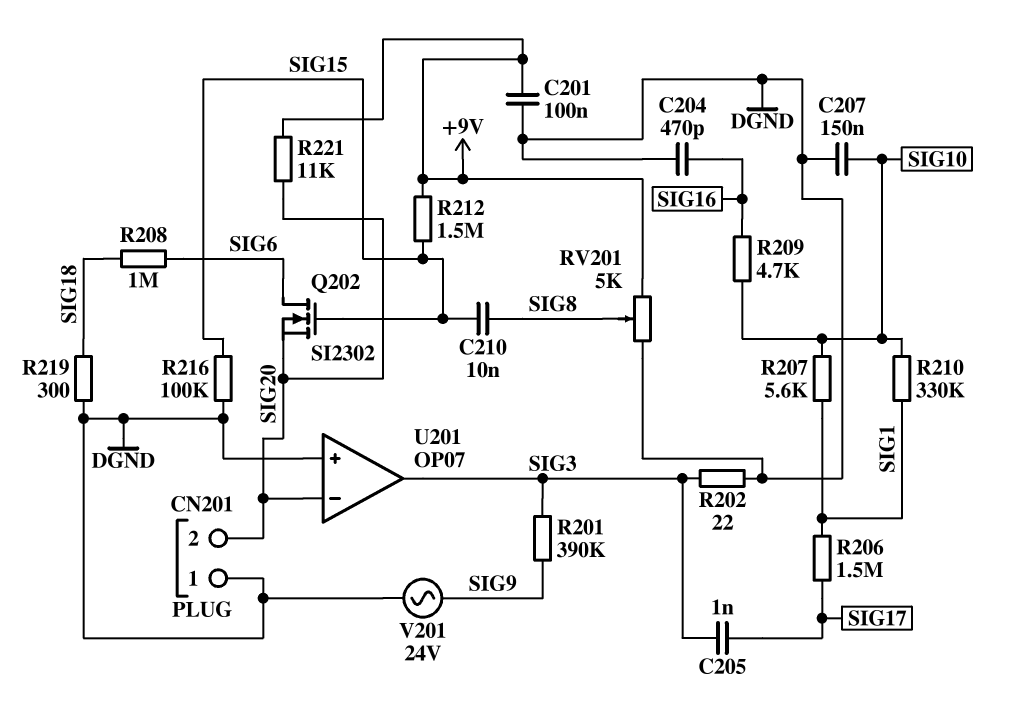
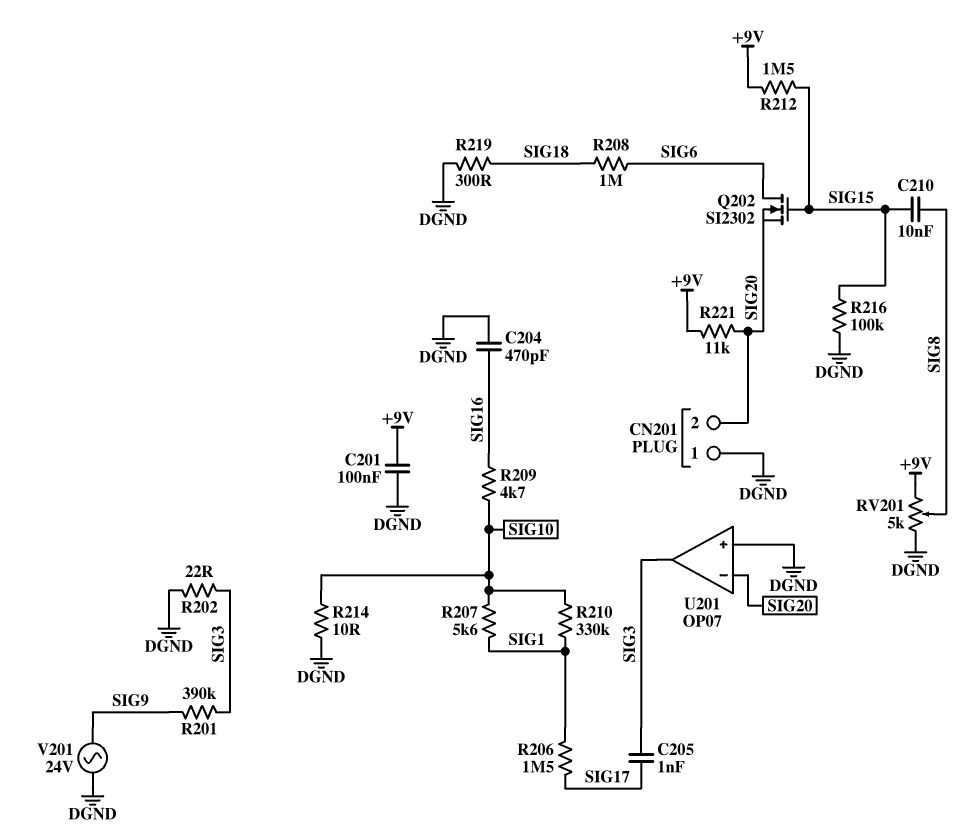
C207: 150nF (DGND, SIG10) -> none
R214: none -> 10 (DGND, SIG10)

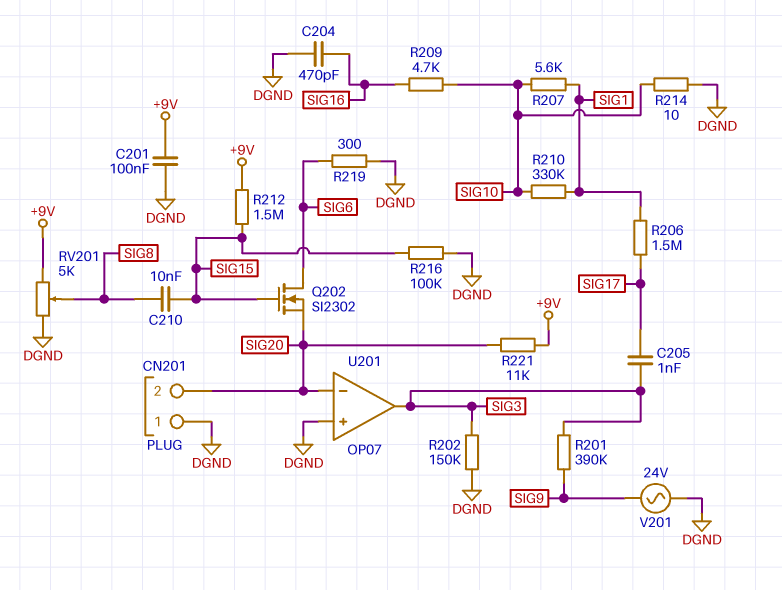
R202: 22 (DGND, SIG3) -> 150k (DGND, SIG3)
R208: 1M (SIG6, SIG18) -> none
R219: 300 (DGND, SIG18) -> 300 (DGND, SIG6)

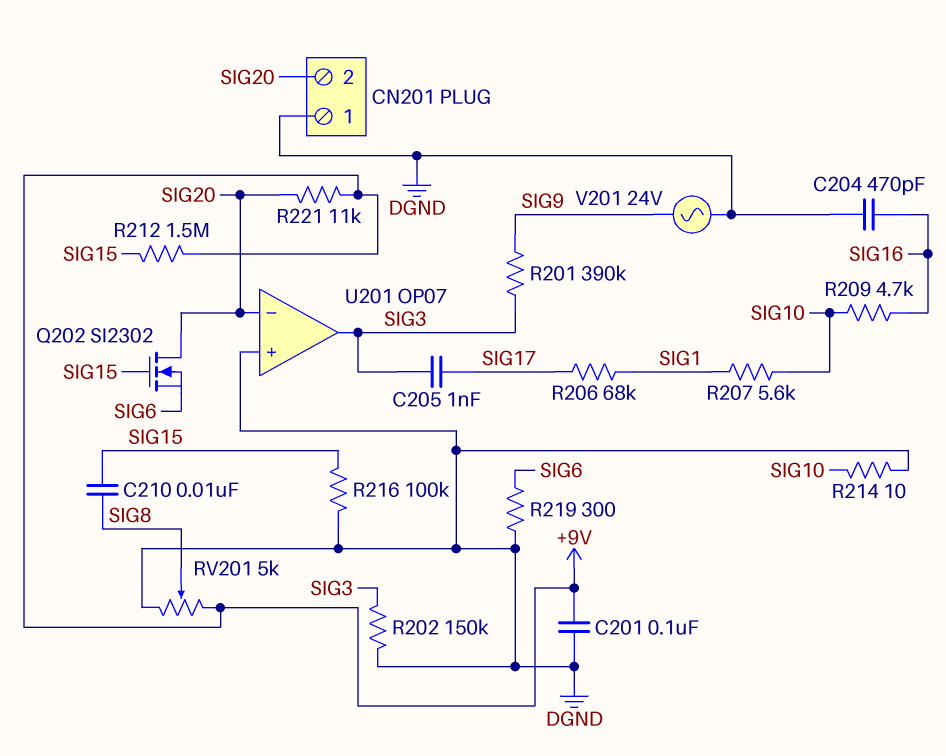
Q202: NMOS SI2302 (G SIG15, D SIG6, S SIG20) -> NMOS SI2302 (G SIG15, D SIG20, S SIG6)
R206: 1.5M (SIG1, SIG17) -> 68k (SIG1, SIG17)
R210: 330k (SIG1, SIG10) -> none

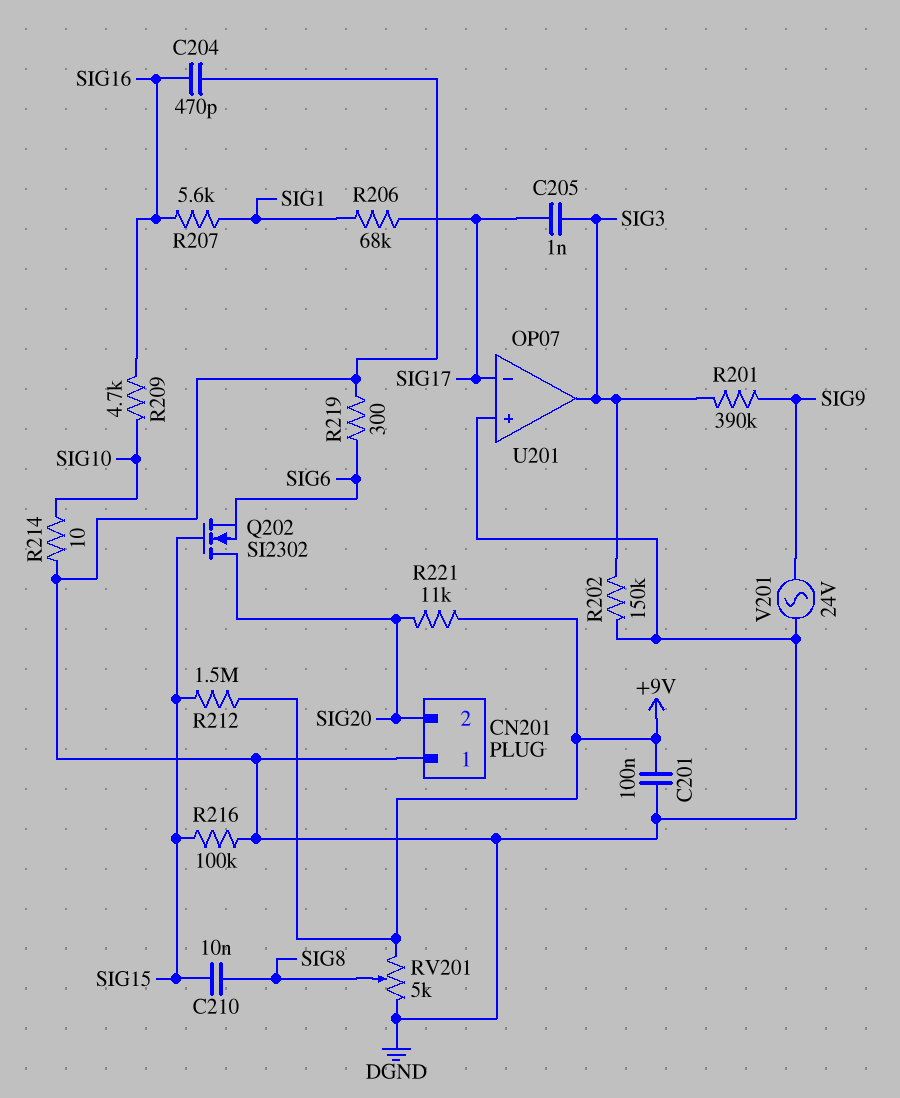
R207: 5.6k (SIG1, SIG10) -> 5.6k (SIG1, SIG16)
U201 pin in-: SIG20 -> SIG17

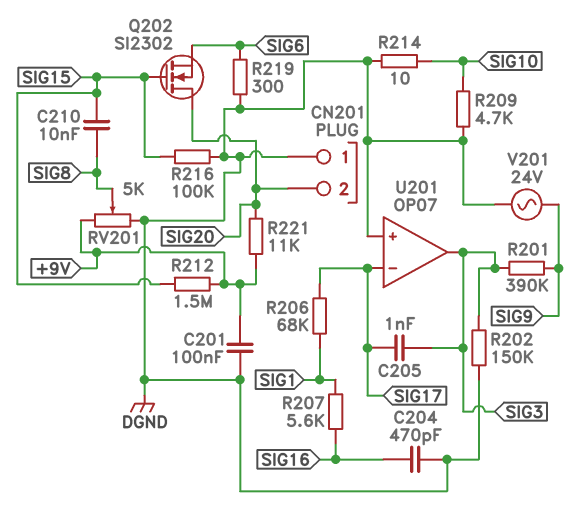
R209: 4.7k (SIG10, SIG16) -> 4.7k (DGND, SIG10)

